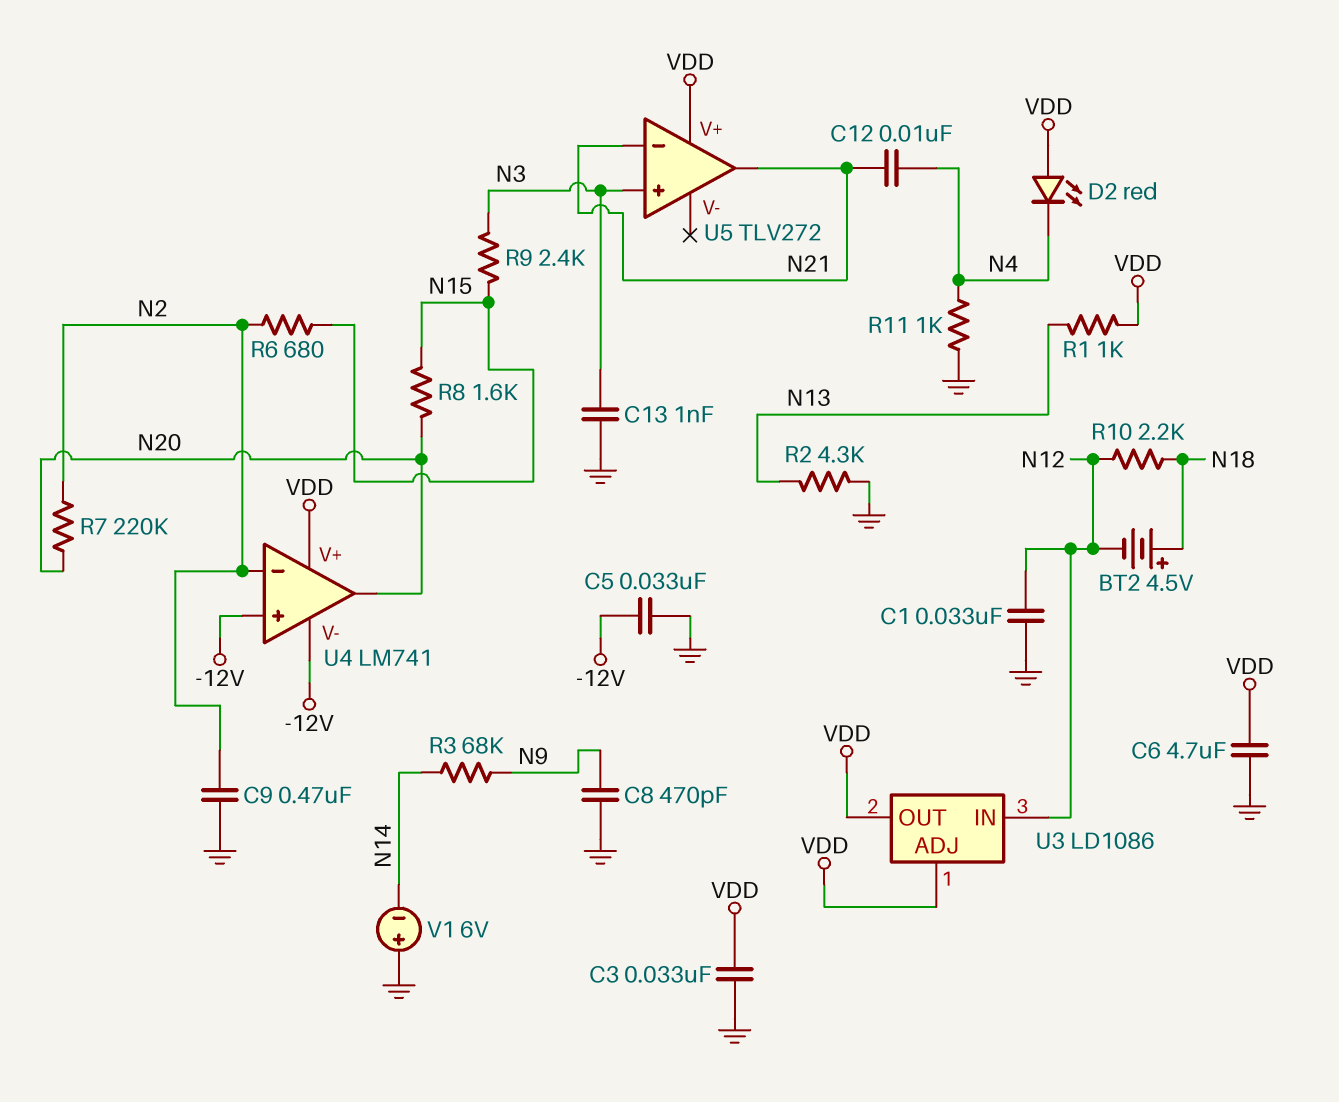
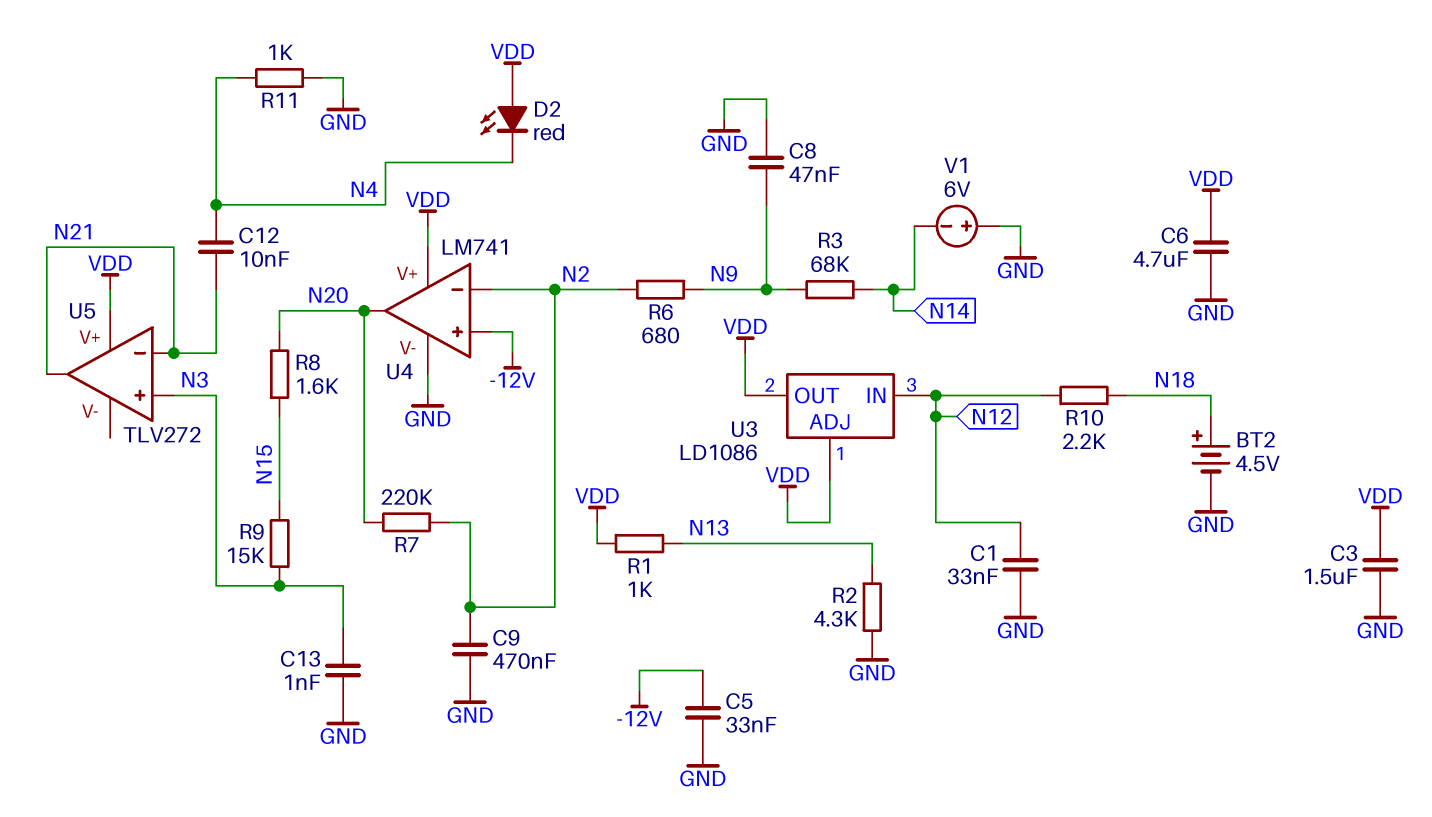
BT2: 4.5V (plus N18, minus N12) -> 4.5V (plus N18, minus GND)
C3: 33nF (GND, VDD) -> 1.5uF (GND, VDD)
C8: 470pF (GND, N9) -> 47nF (GND, N9)
R6: 680 (N2, N15) -> 680 (N2, N9)
R9: 2.4k (N3, N15) -> 15k (N3, N15)
U4 pin V-: -12V -> GND

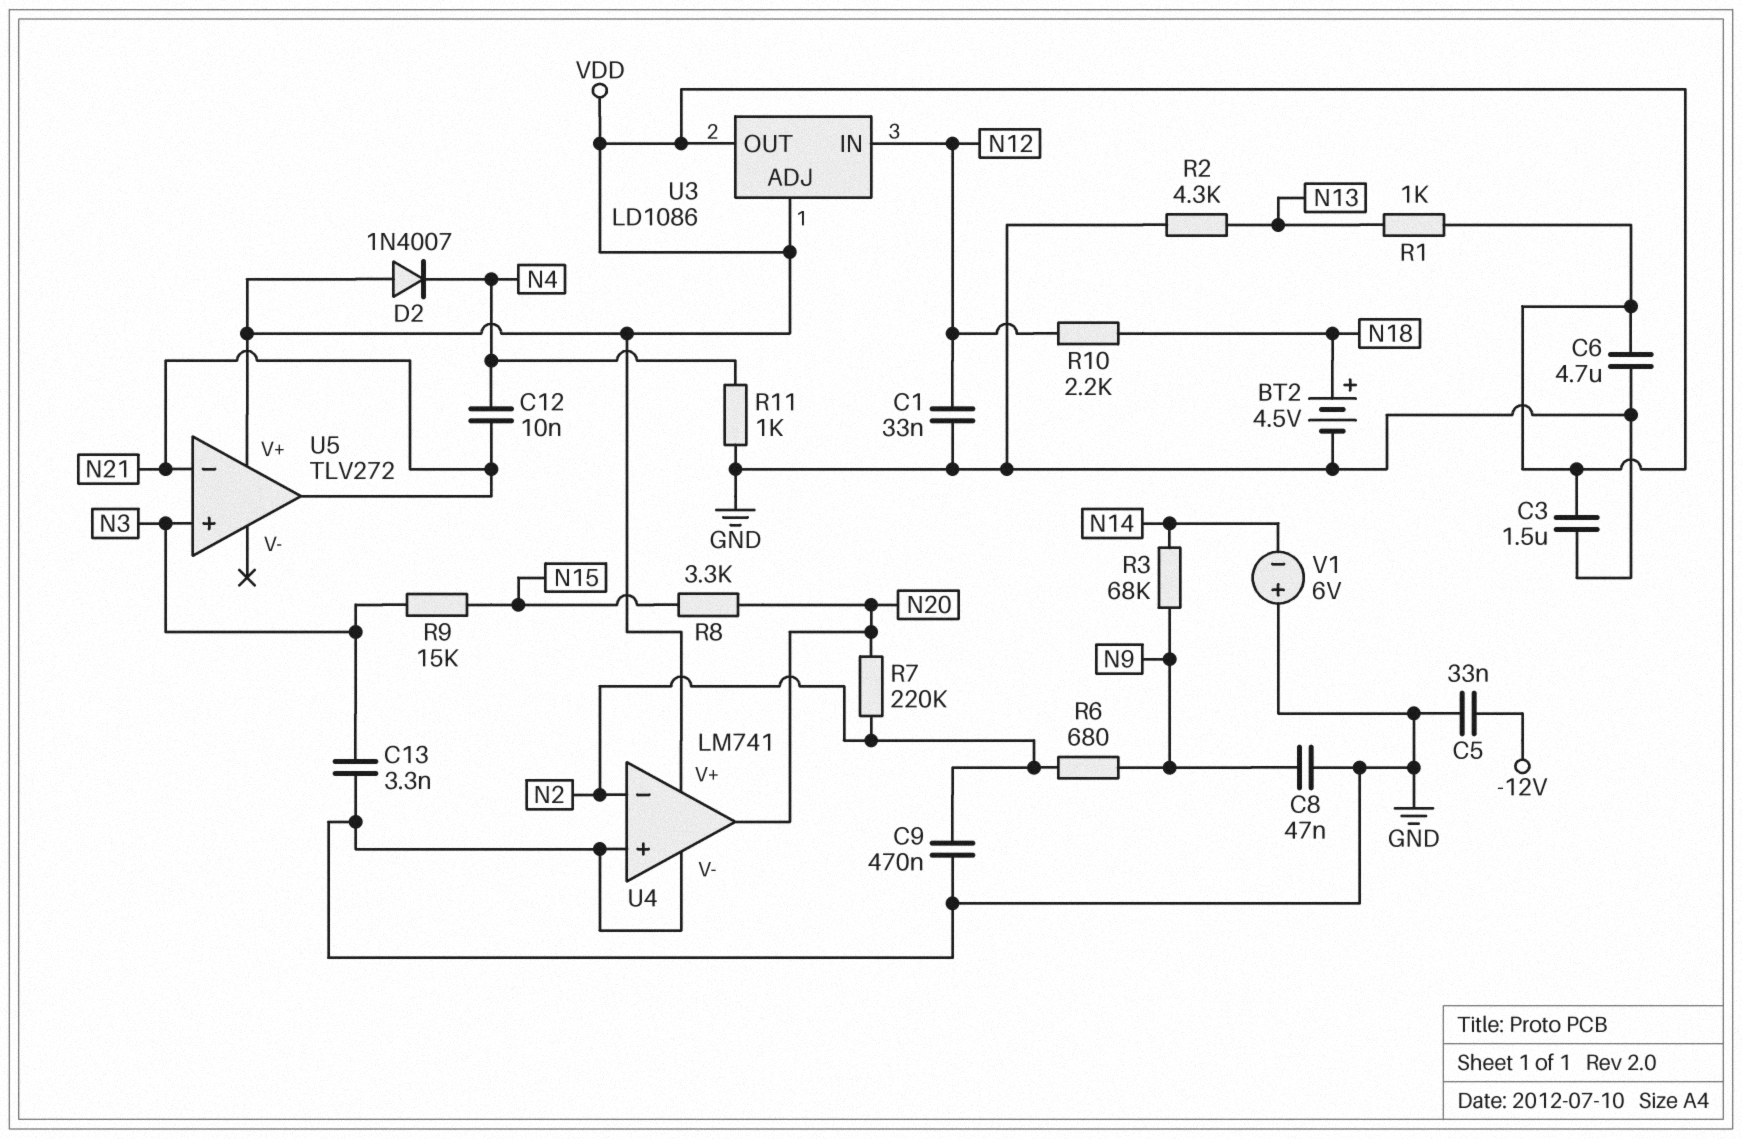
C13: 1nF (GND, N3) -> 3.3nF (GND, N3)
D2: LED red (A VDD, K N4) -> diode 1N4007 (A VDD, K N4)
R8: 1.6k (N15, N20) -> 3.3k (N15, N20)
U4 pin in+: -12V -> GND

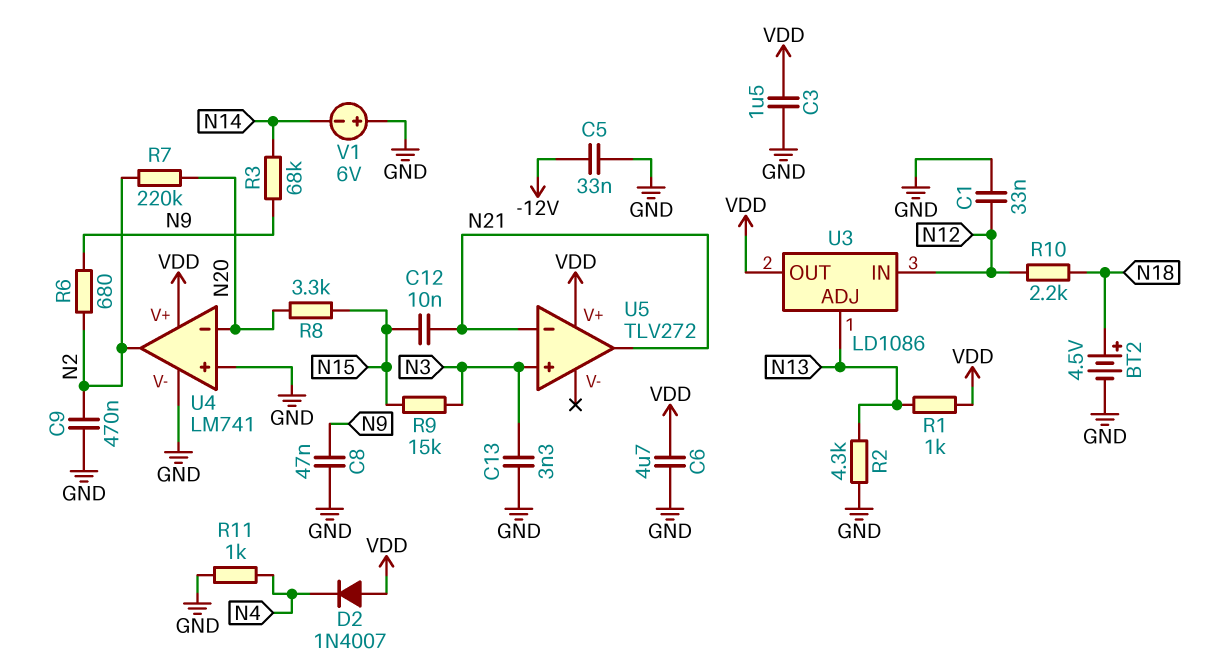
C12: 10nF (N4, N21) -> 10nF (N15, N21)
U3 pin ADJ: VDD -> N13
U4 pin in-: N2 -> N20
U4 pin out: N20 -> N2

